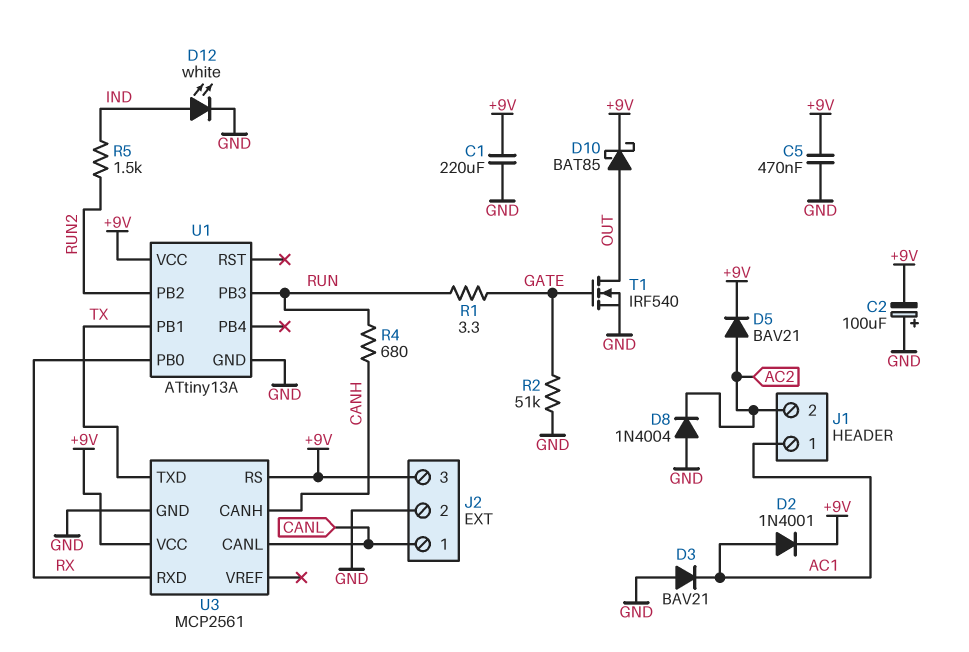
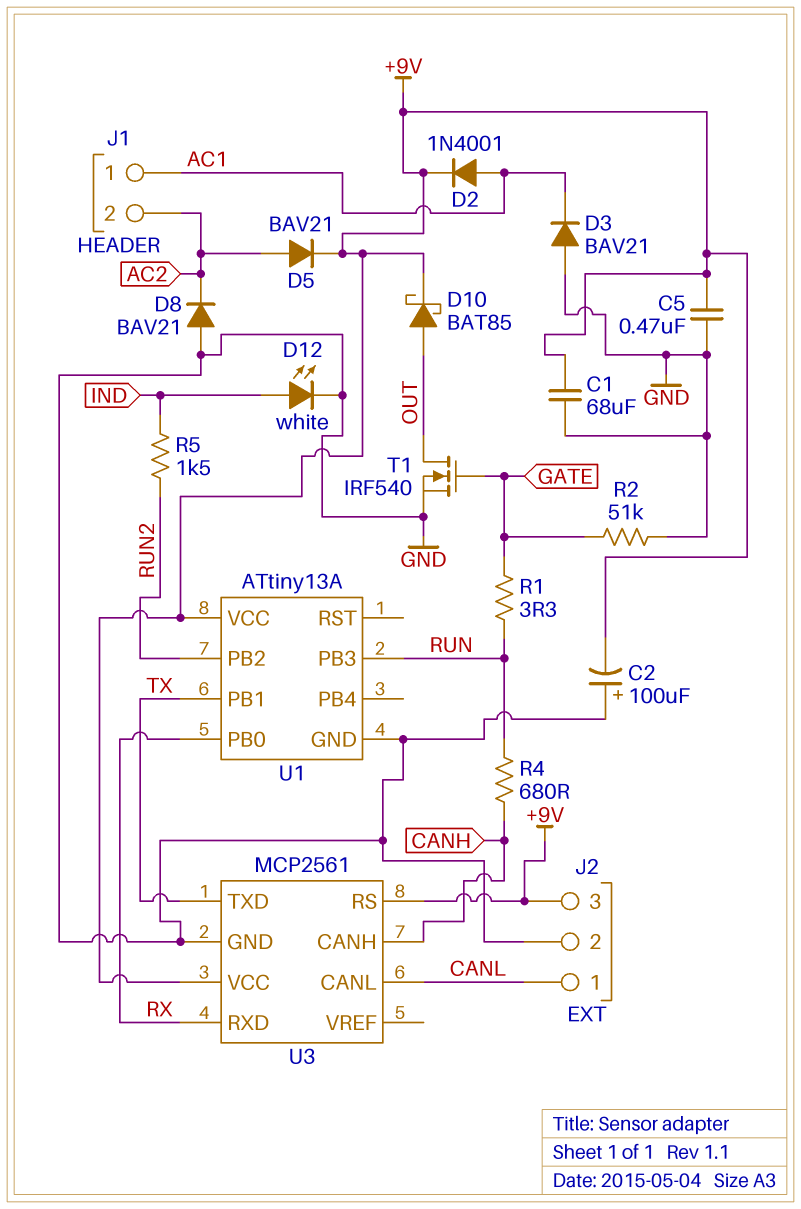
C1: 220uF (+9V, GND) -> 68uF (+9V, GND)
D8: diode 1N4004 (A GND, K AC2) -> diode BAV21 (A GND, K AC2)

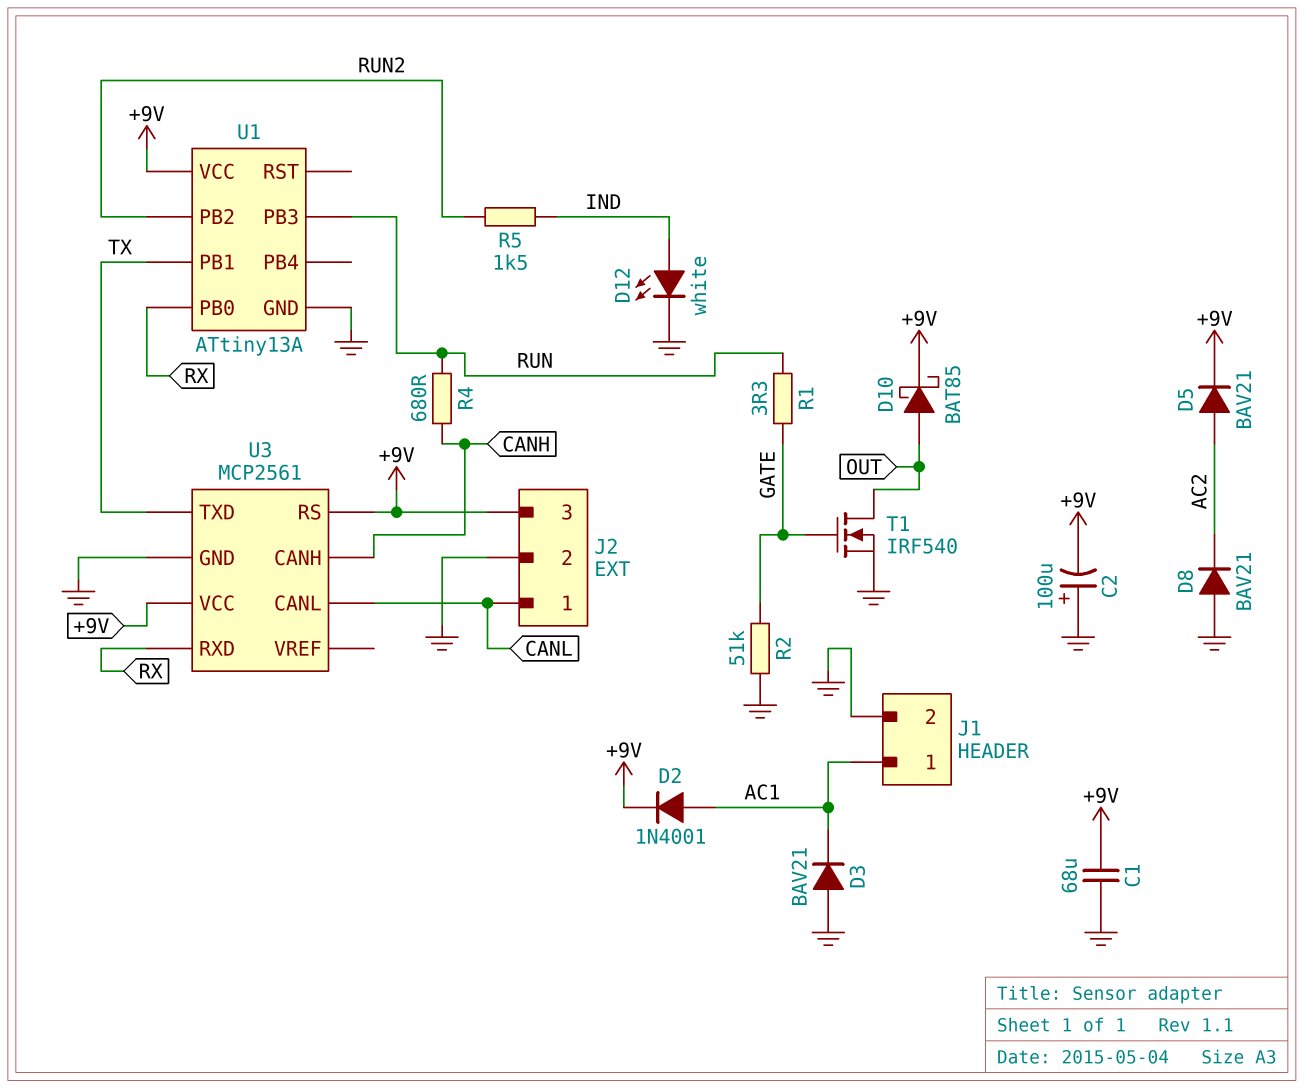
C5: 470nF (+9V, GND) -> none
J1 pin 2: AC2 -> GND

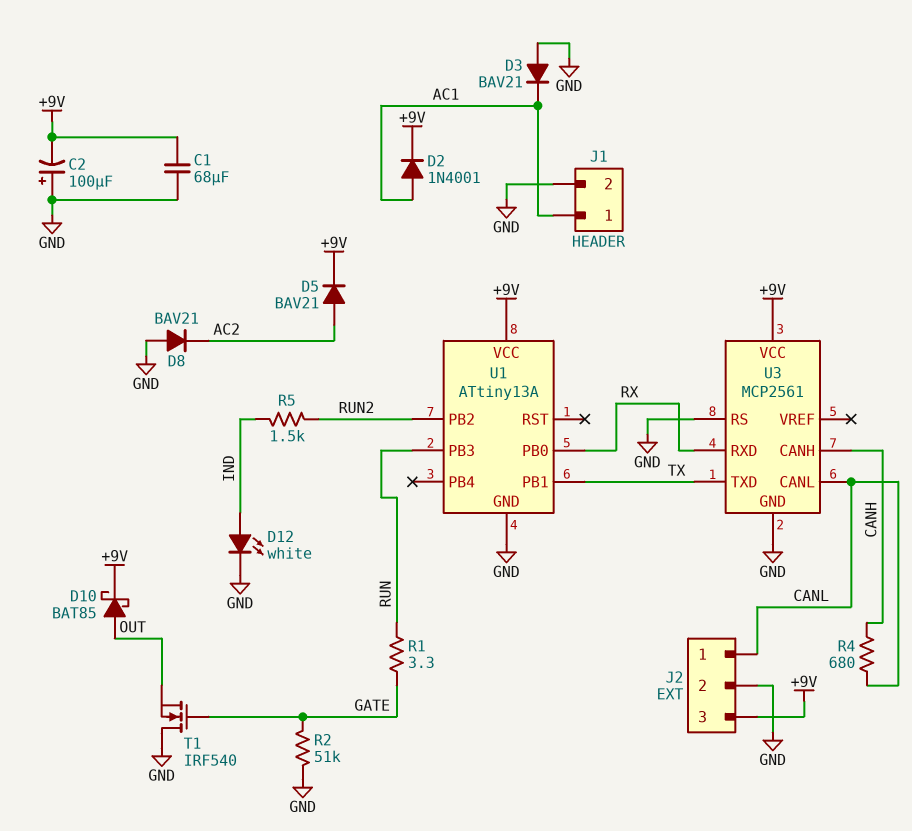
R4: 680 (CANH, RUN) -> 680 (CANH, CANL)
T1: NMOS IRF540 (G GATE, D OUT, S GND) -> NMOS IRF540 (G GATE, D GND, S OUT)
U3 pin RS: +9V -> GND

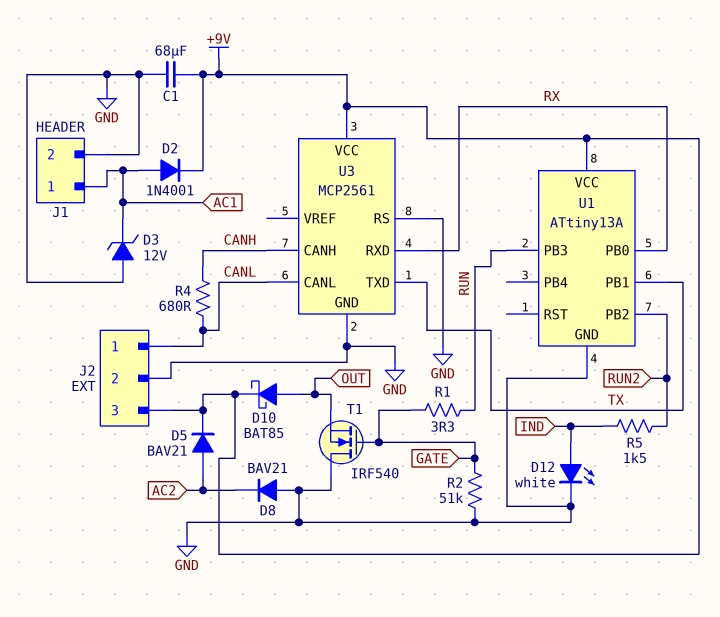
C2: 100uF (plus GND, minus +9V) -> none
D3: diode BAV21 (A GND, K AC1) -> zener 12V (A GND, K AC1)

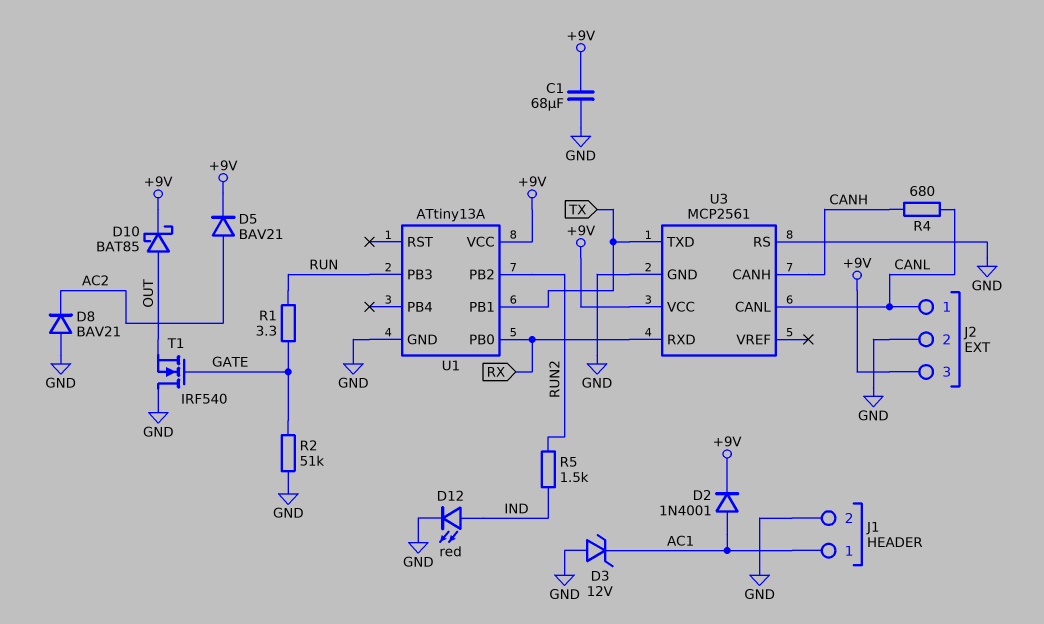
D12: LED white (A IND, K GND) -> LED red (A IND, K GND)

